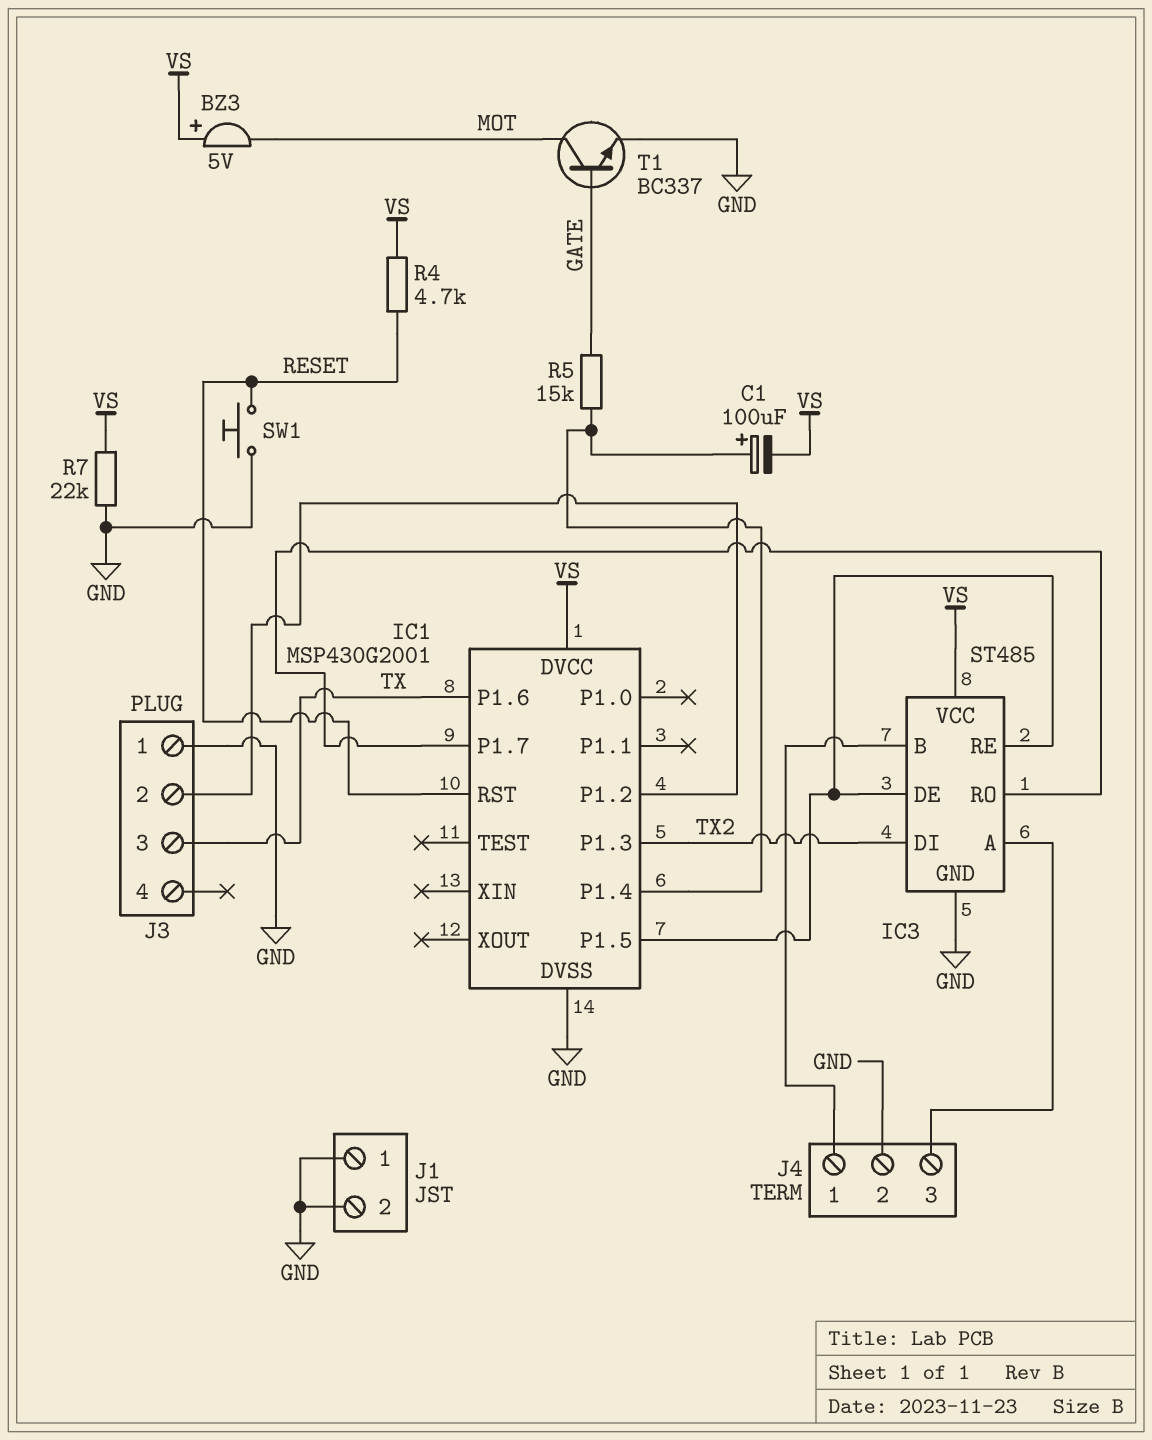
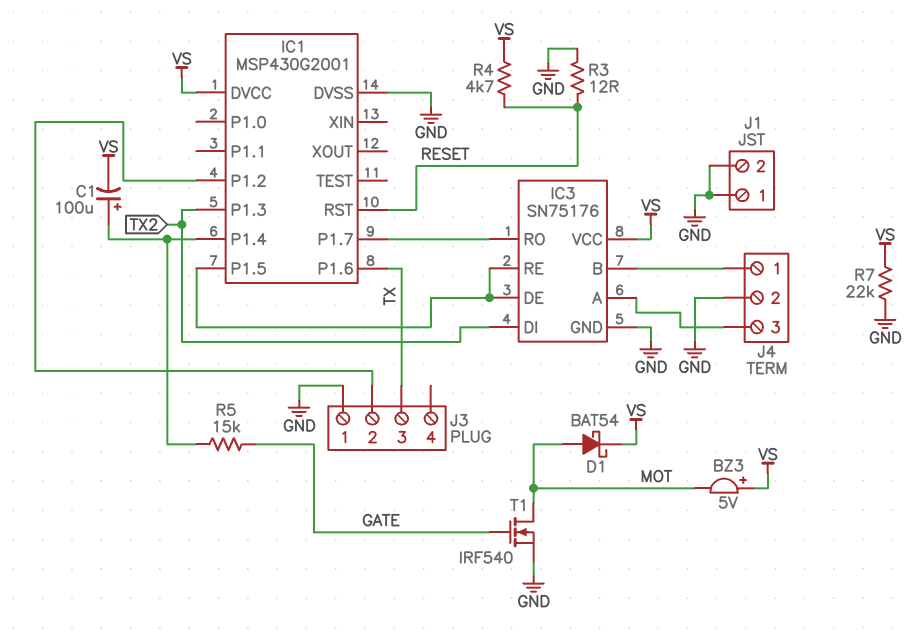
D1: none -> schottky BAT54 (A MOT, K VS)
IC3: ST485 -> SN75176
R3: none -> 12 (GND, RESET)
SW1: button (GND, RESET) -> none
T1: NPN BC337 (B GATE, C MOT, E GND) -> NMOS IRF540 (G GATE, D MOT, S GND)

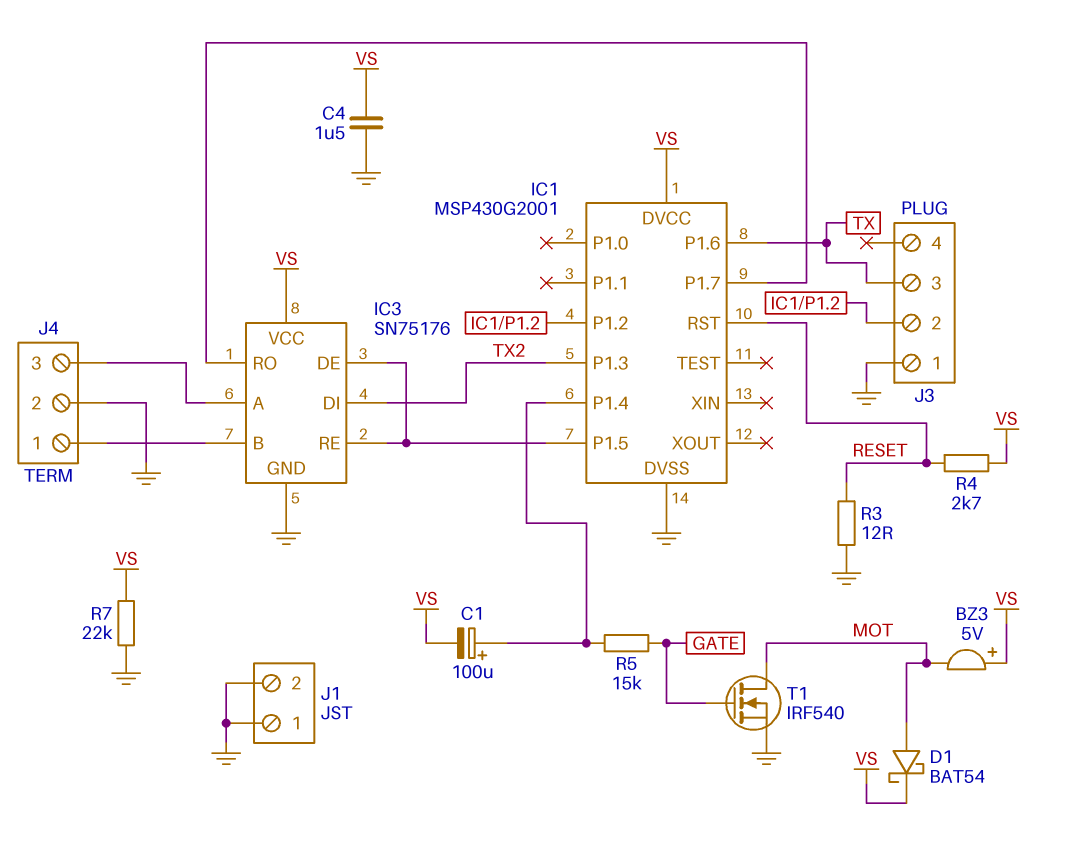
C4: none -> 1.5uF (GND, VS)
R4: 4.7k (RESET, VS) -> 2.7k (RESET, VS)

